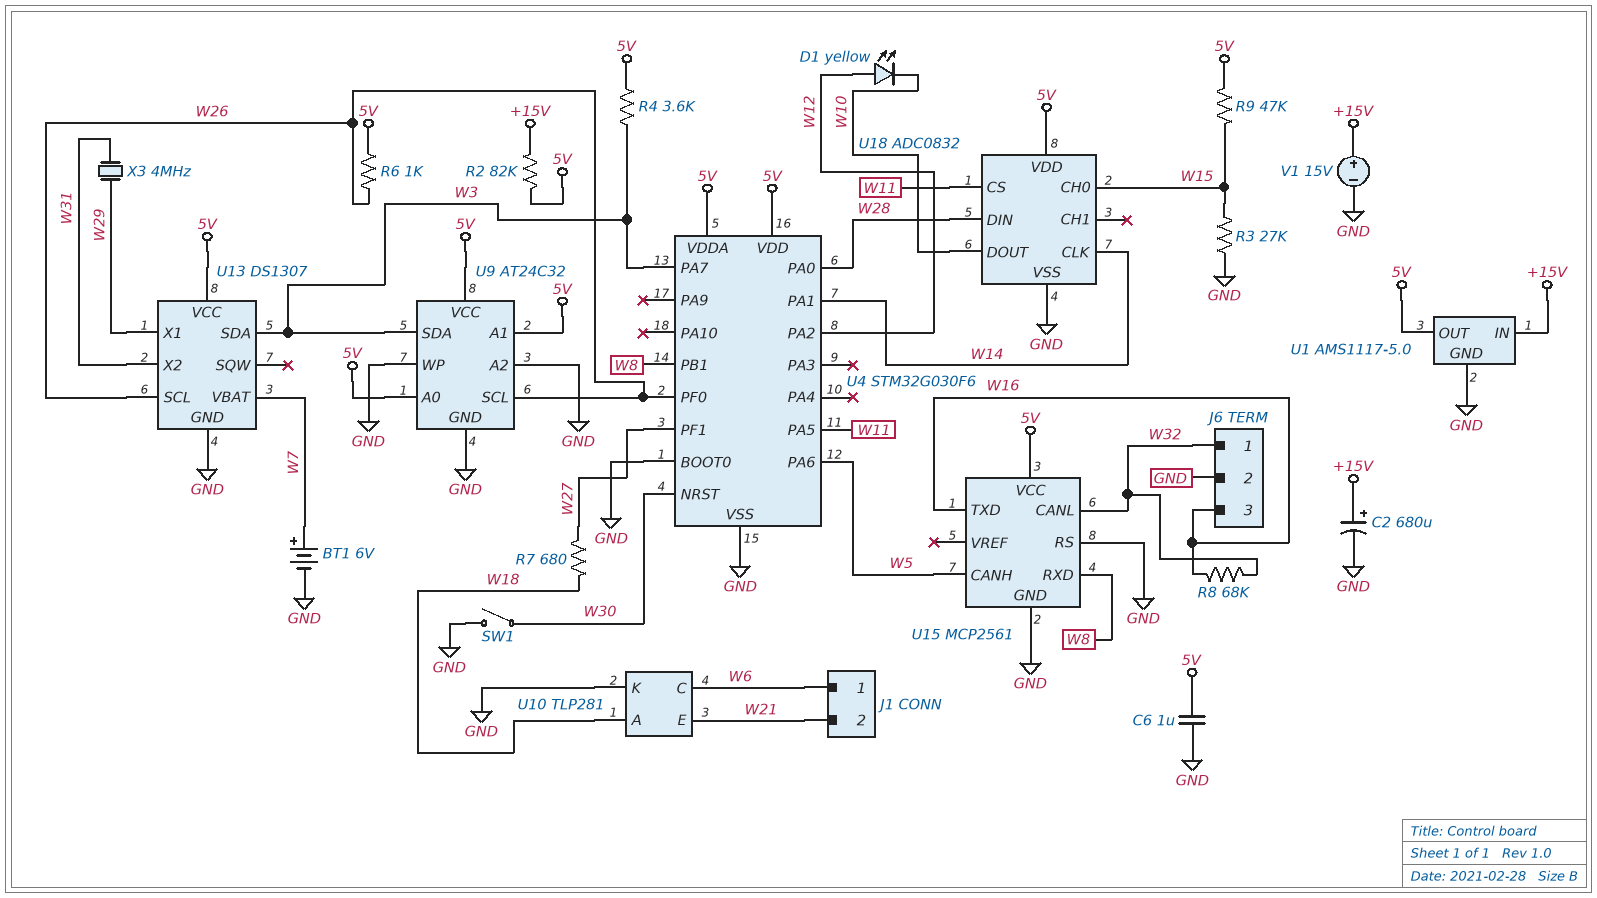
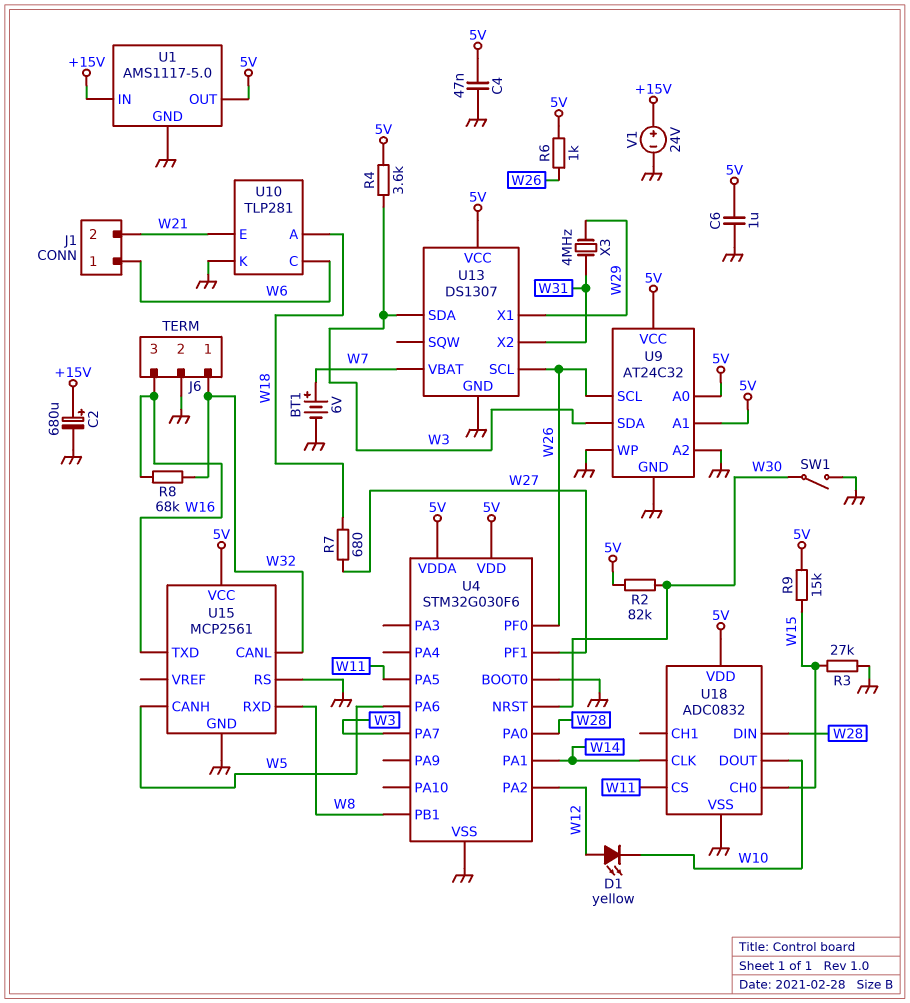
C4: none -> 47nF (5V, GND)
R2: 82k (+15V, 5V) -> 82k (5V, W30)
R9: 47k (5V, W15) -> 15k (5V, W15)
V1: 15V (plus +15V, minus GND) -> 24V (plus +15V, minus GND)

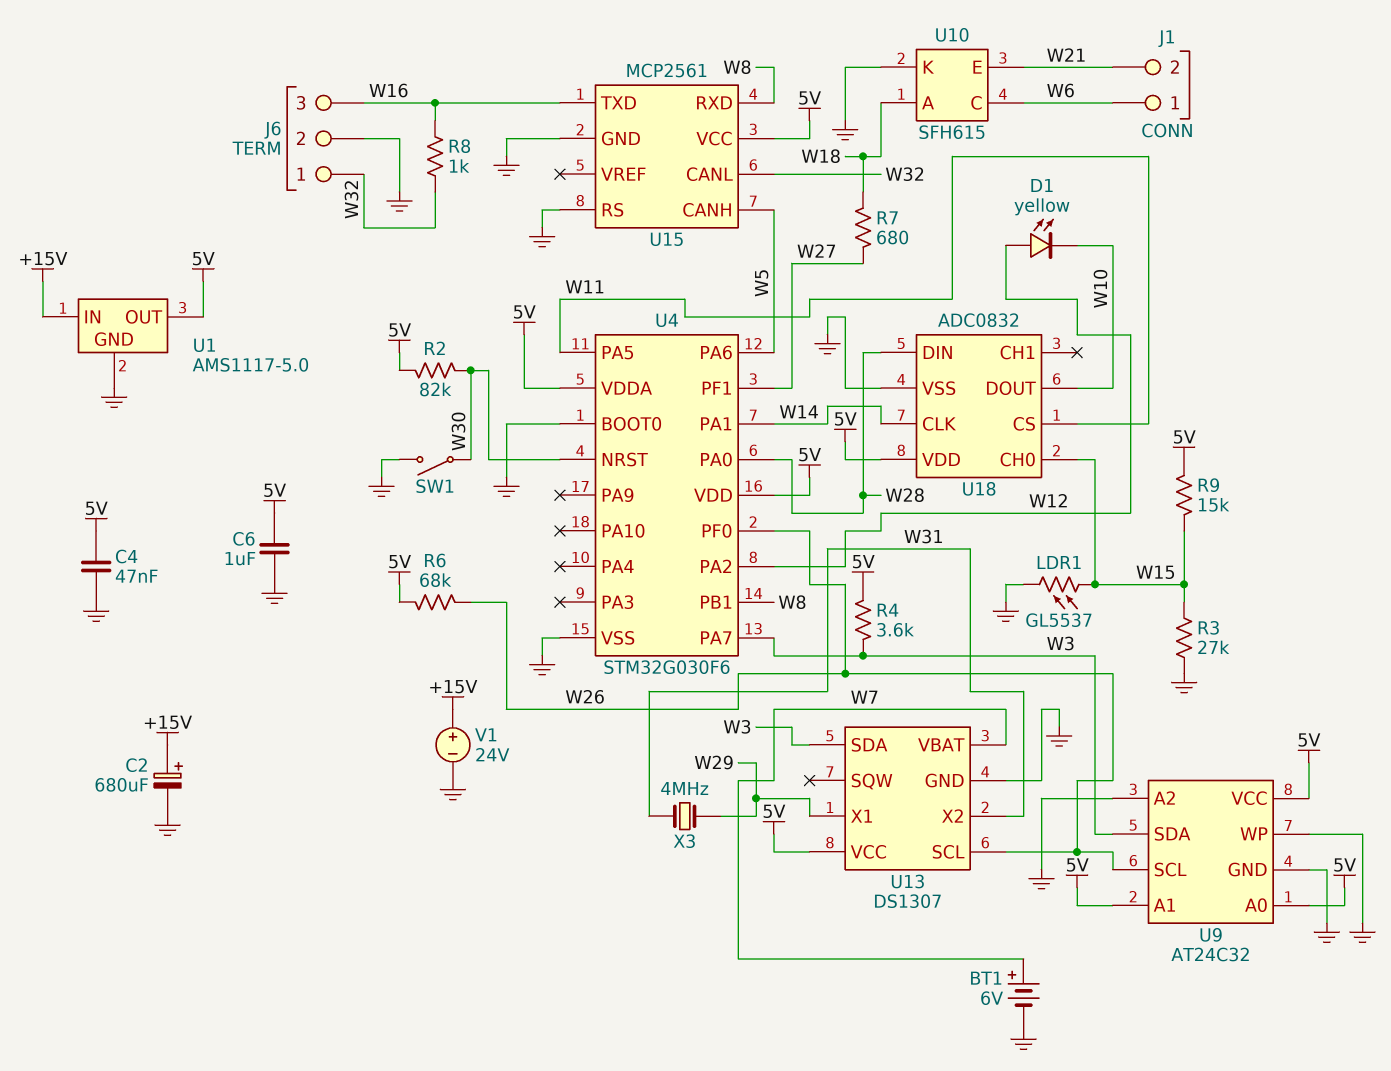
LDR1: none -> GL5537 (GND, W15)
R6: 1k (5V, W26) -> 68k (5V, W26)
R8: 68k (W16, W32) -> 1k (W16, W32)
U10: TLP281 -> SFH615

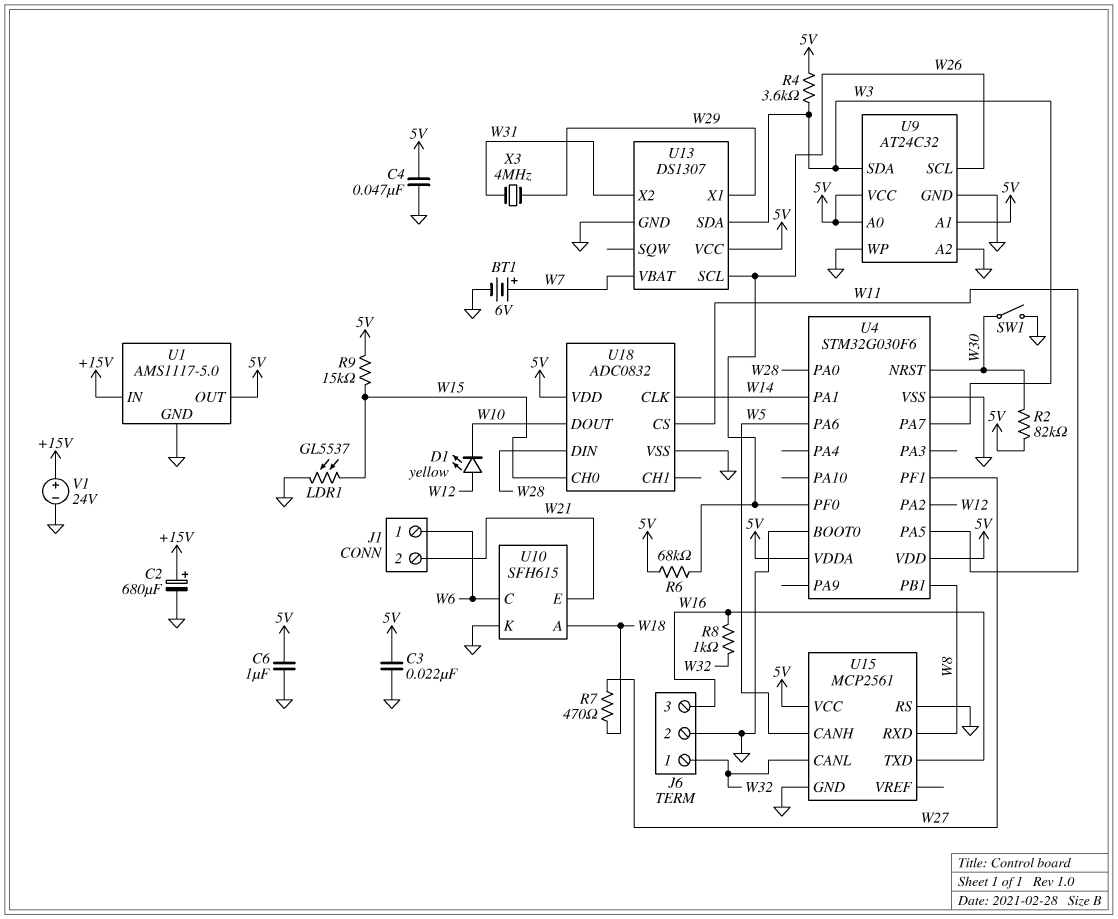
C3: none -> 22nF (5V, GND)
R3: 27k (GND, W15) -> none
R7: 680 (W18, W27) -> 470 (W18, W27)

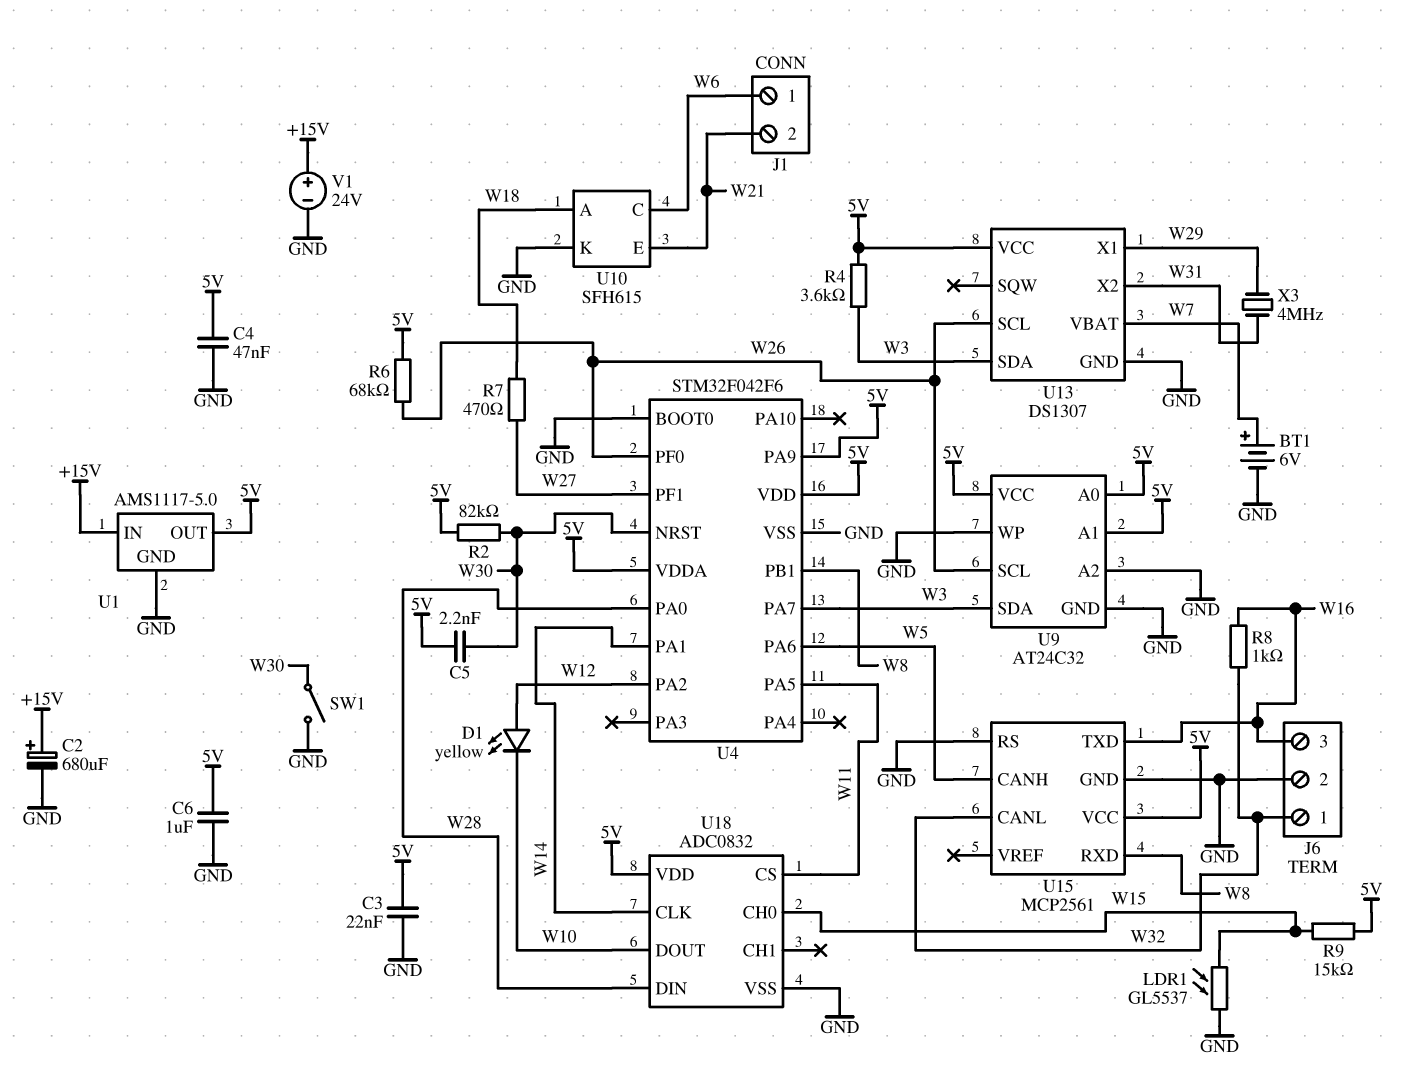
C5: none -> 2.2nF (5V, W30)
U4: STM32G030F6 -> STM32F042F6
U4 pin PA9: none -> 5V

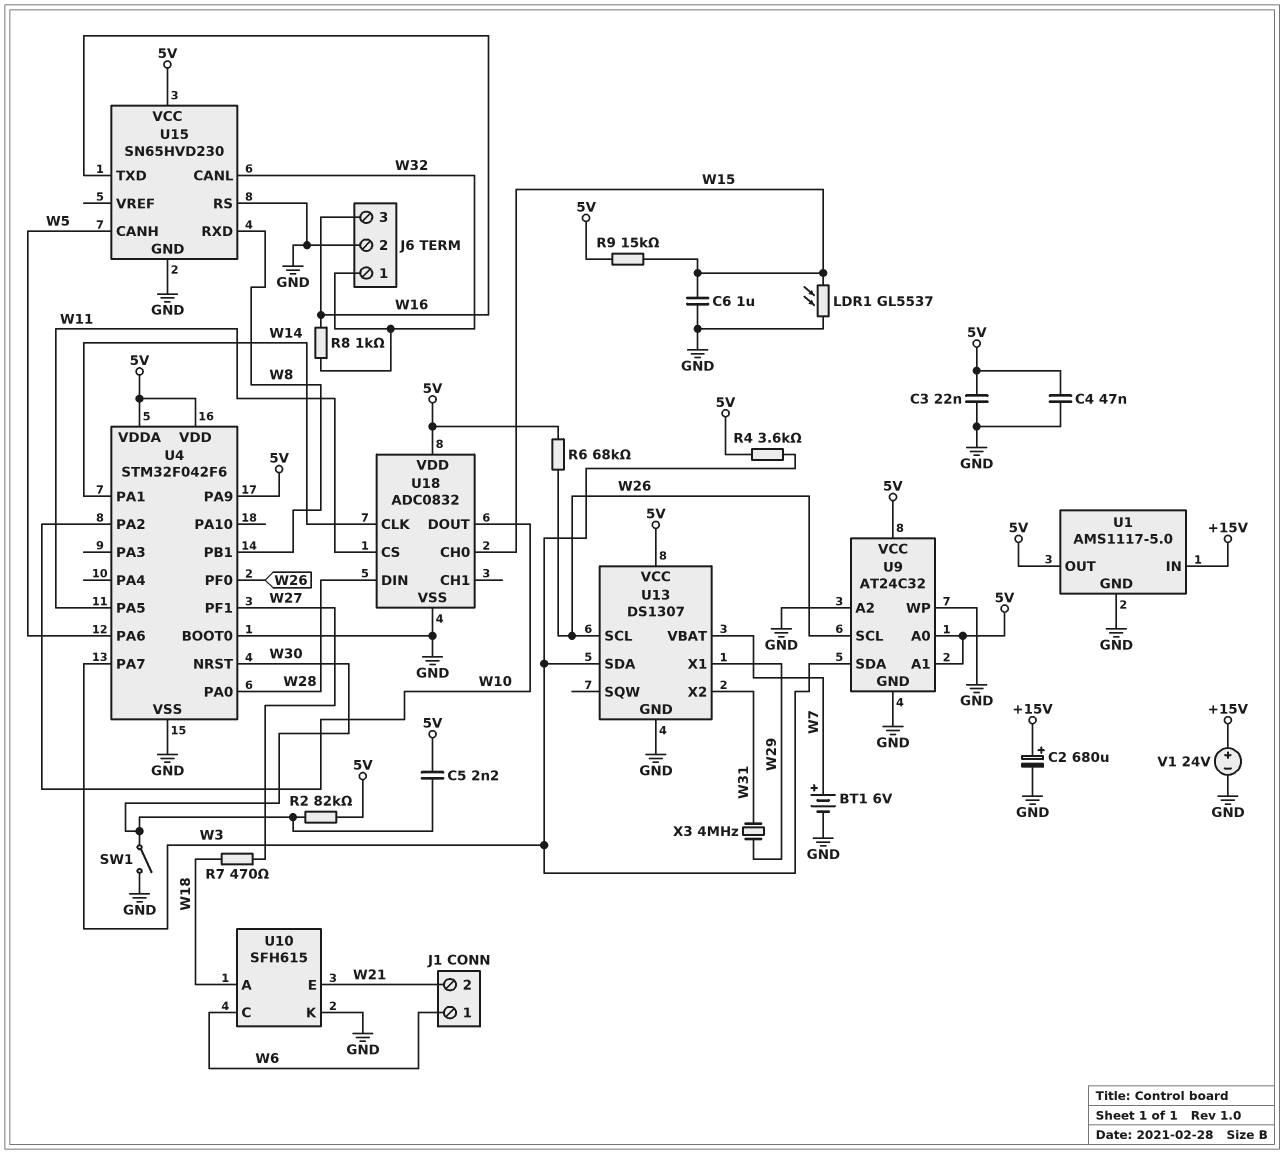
C6: 1uF (5V, GND) -> 1uF (GND, W15)
D1: LED yellow (A W12, K W10) -> none
U4 pin PA2: W12 -> W10
U15: MCP2561 -> SN65HVD230

